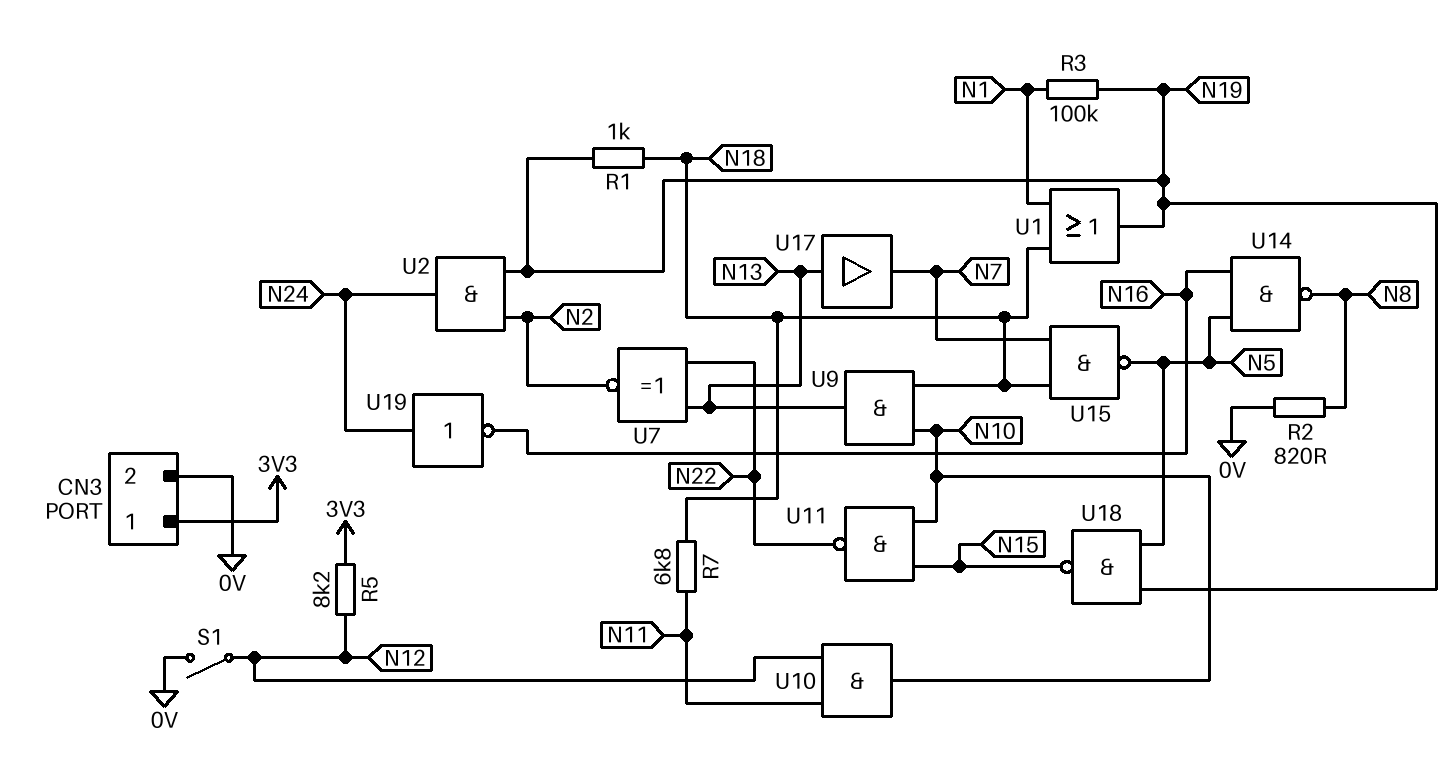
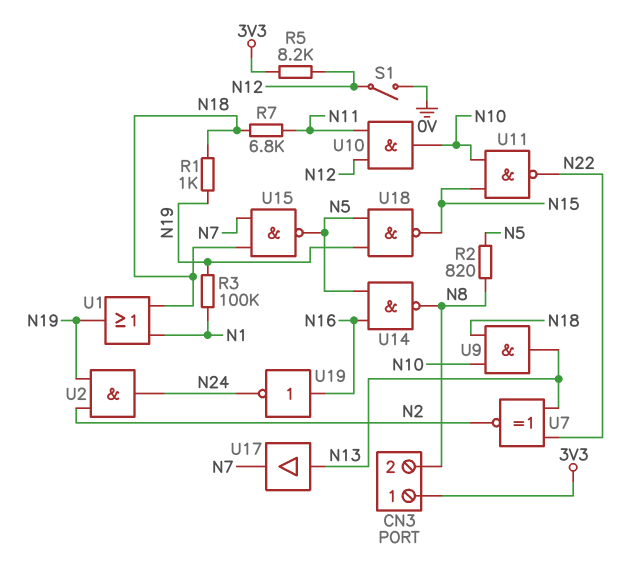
CN3 pin 2: 0V -> N8
R2: 820 (0V, N8) -> 820 (N5, N8)
U19: NOT (in N24, out N16) -> NOT (in N16, out N24)

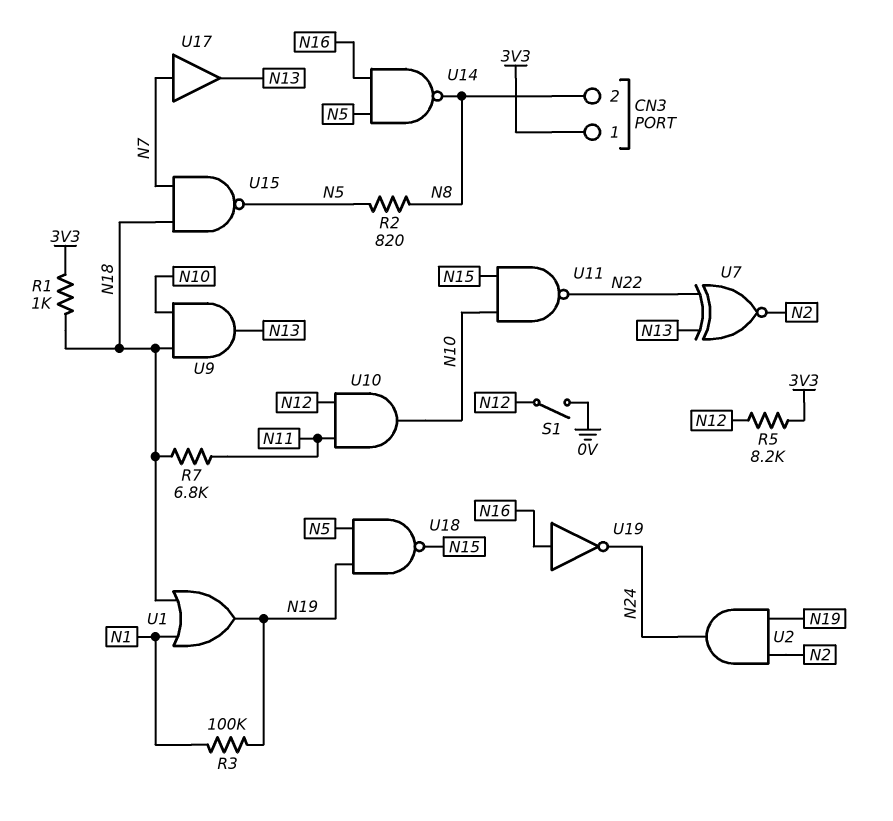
R1: 1k (N18, N19) -> 1k (3V3, N18)
U17: buffer (in N13, out N7) -> buffer (in N7, out N13)

